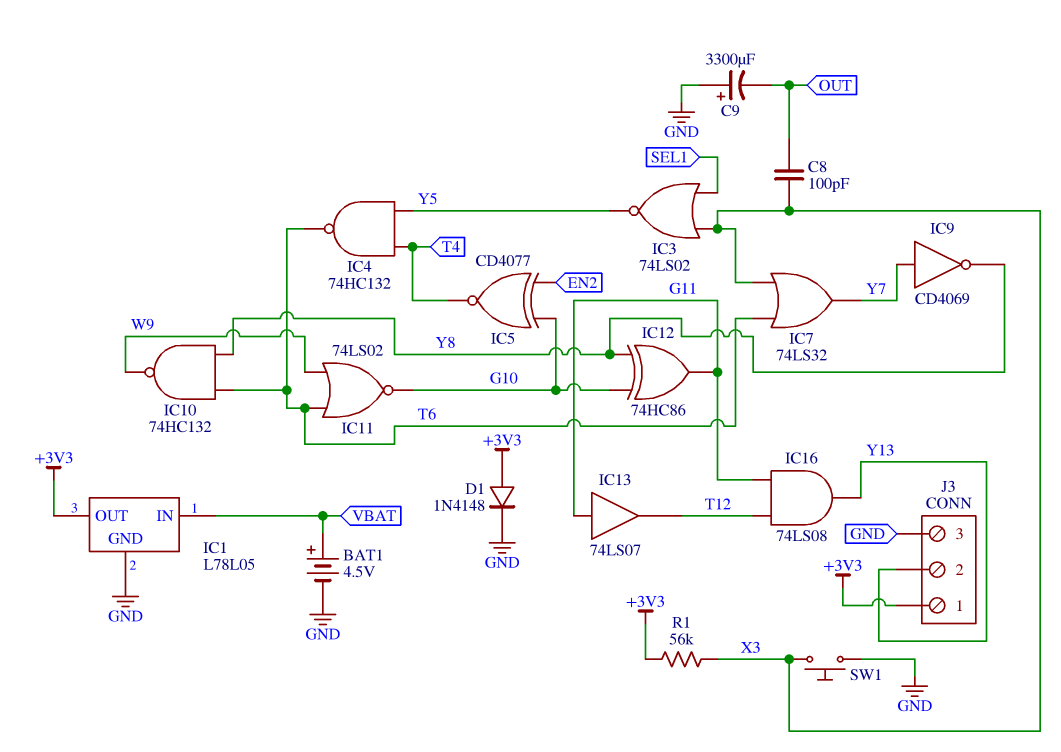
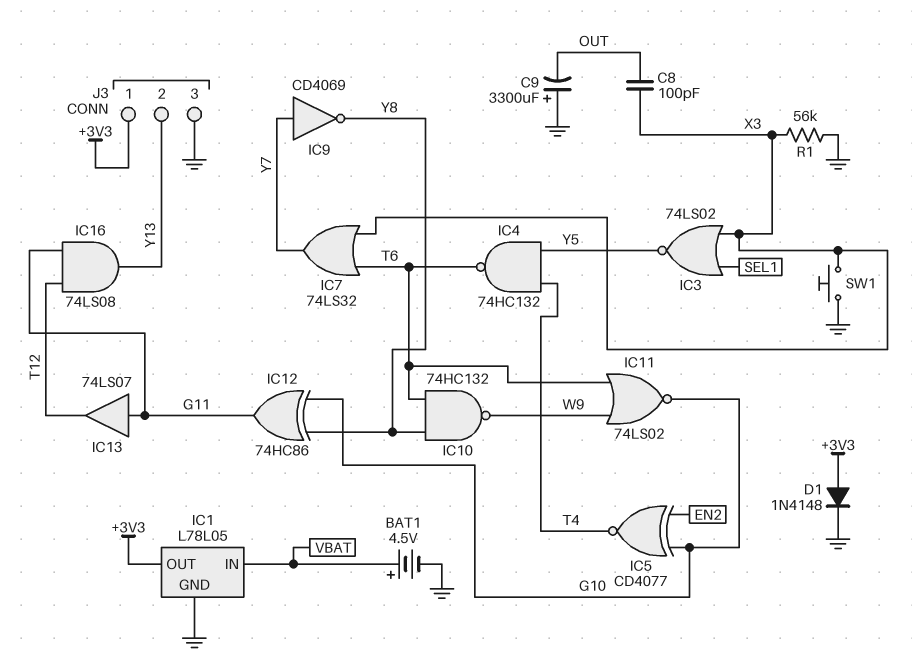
R1: 56k (+3V3, X3) -> 56k (GND, X3)

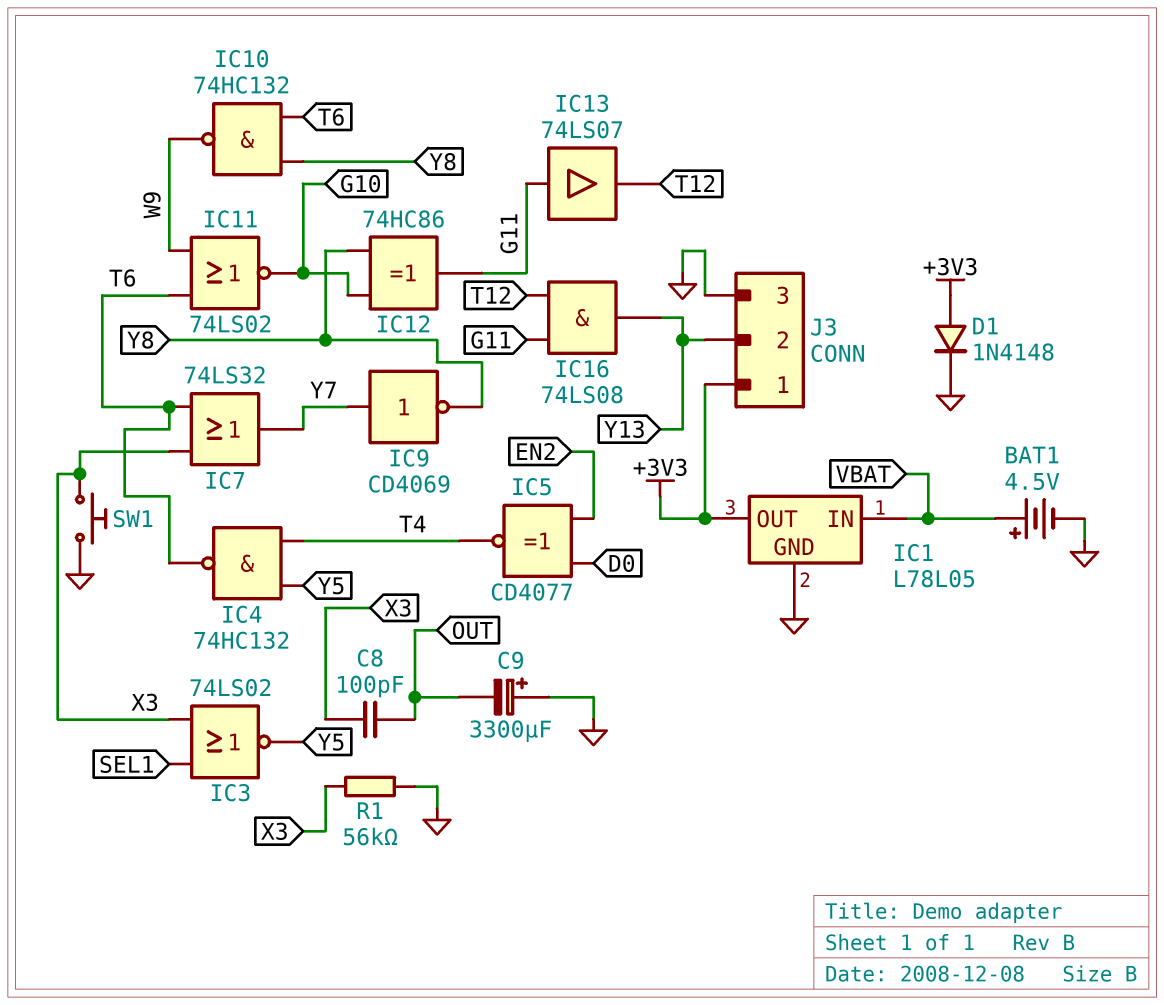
IC5: XNOR CD4077 (in EN2, in G10, out T4) -> XNOR CD4077 (in D0, in EN2, out T4)

